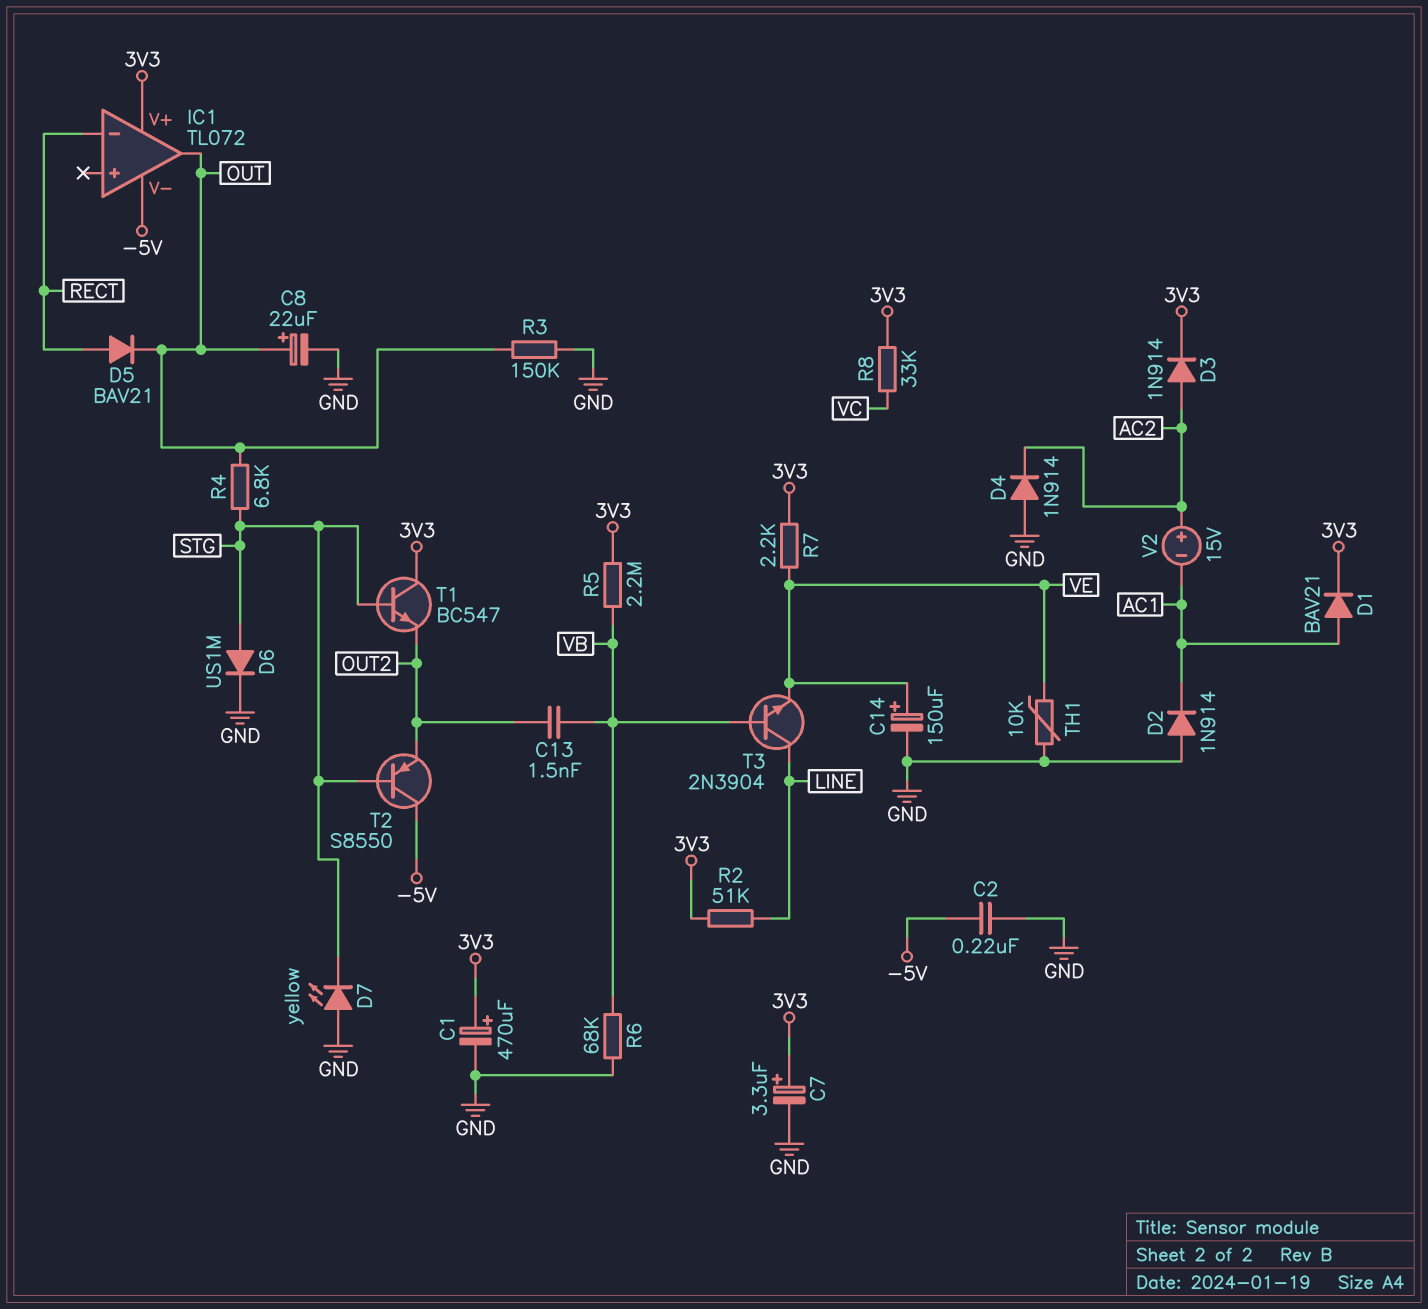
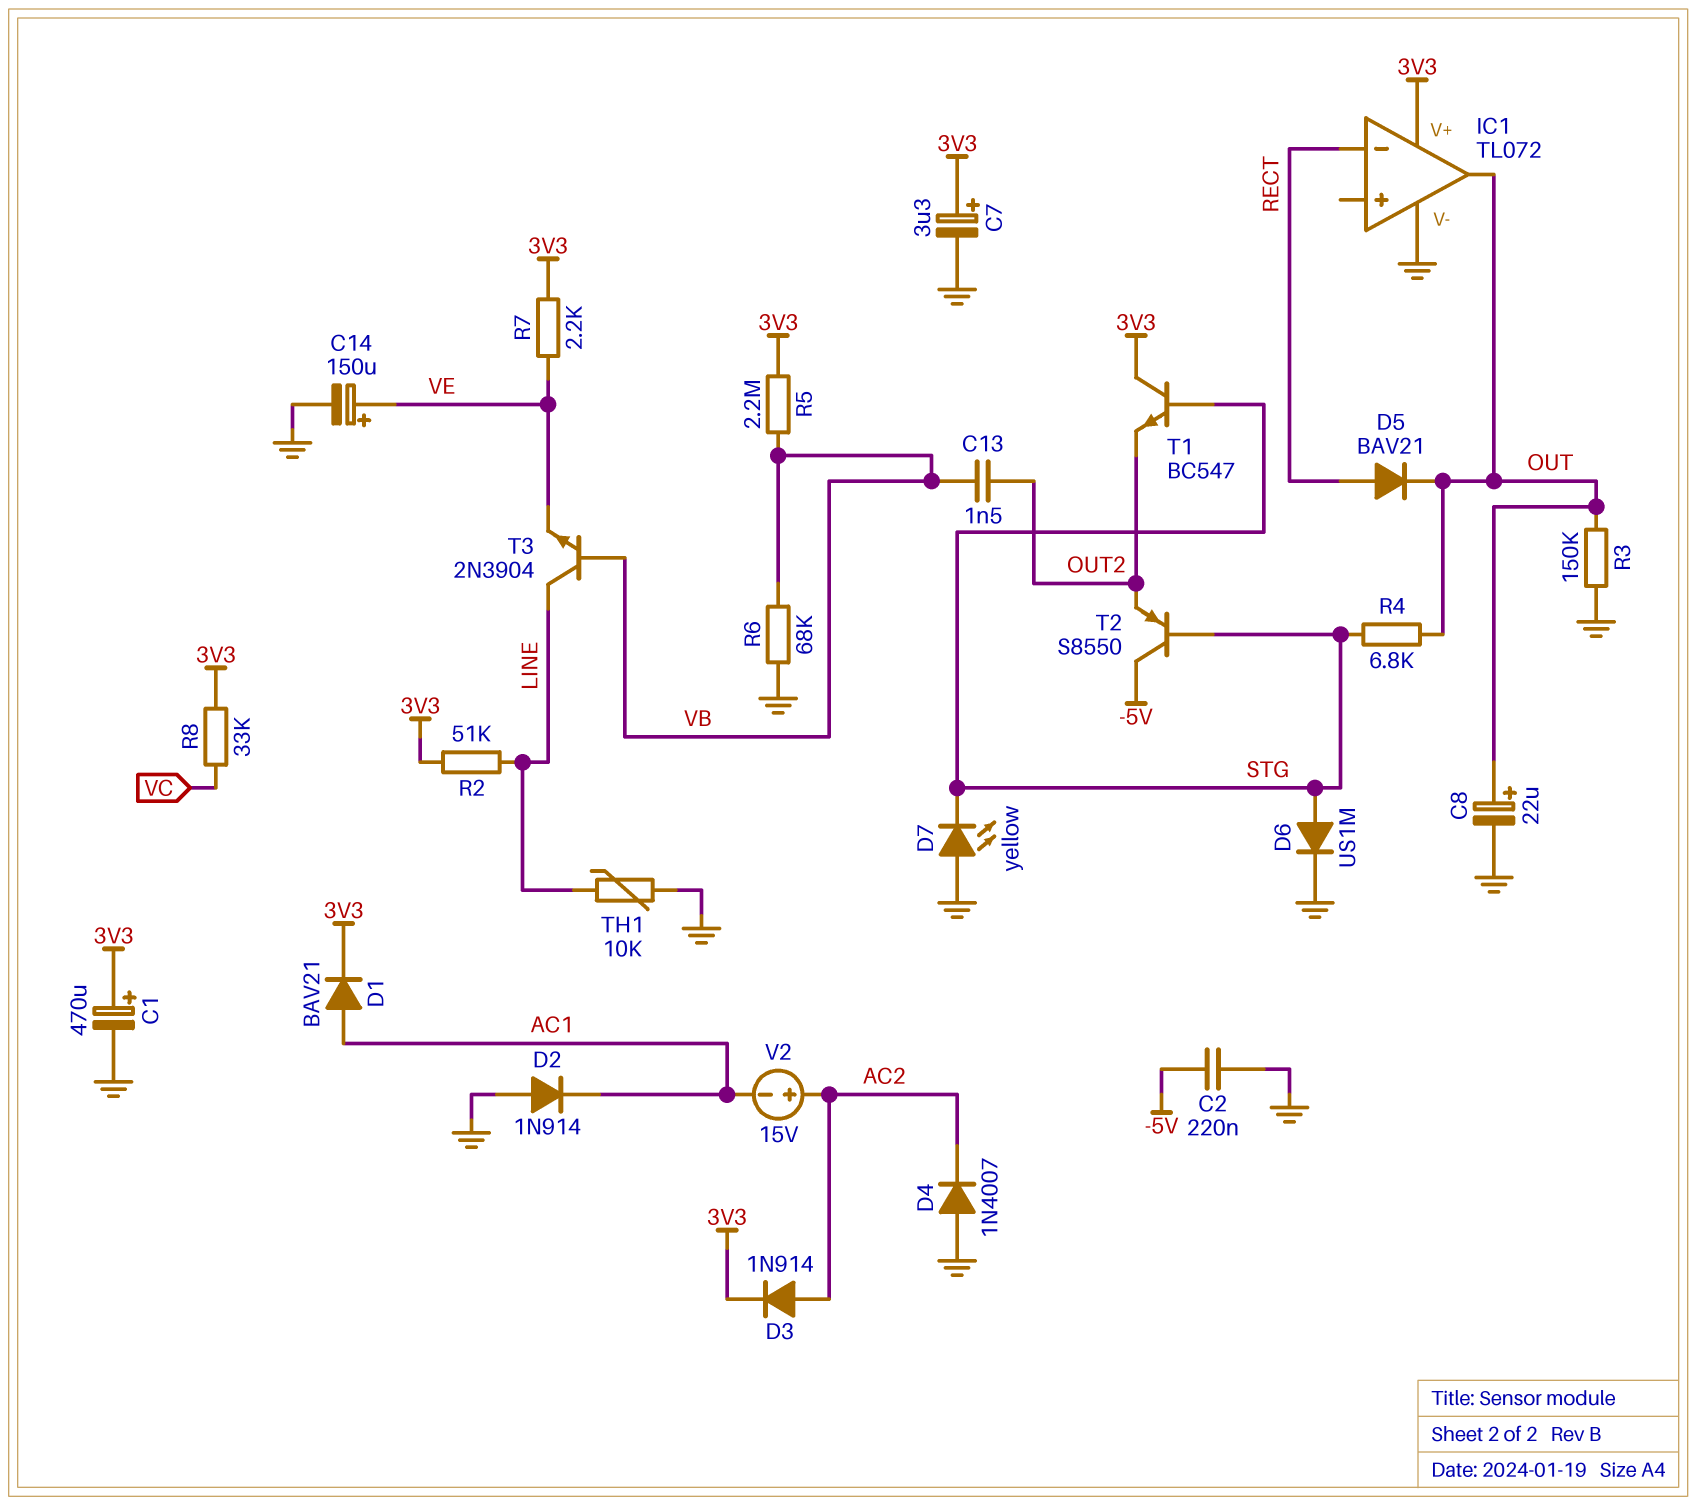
D4: diode 1N914 (A GND, K AC2) -> diode 1N4007 (A GND, K AC2)
IC1 pin V-: -5V -> GND
TH1: 10k (GND, VE) -> 10k (GND, LINE)

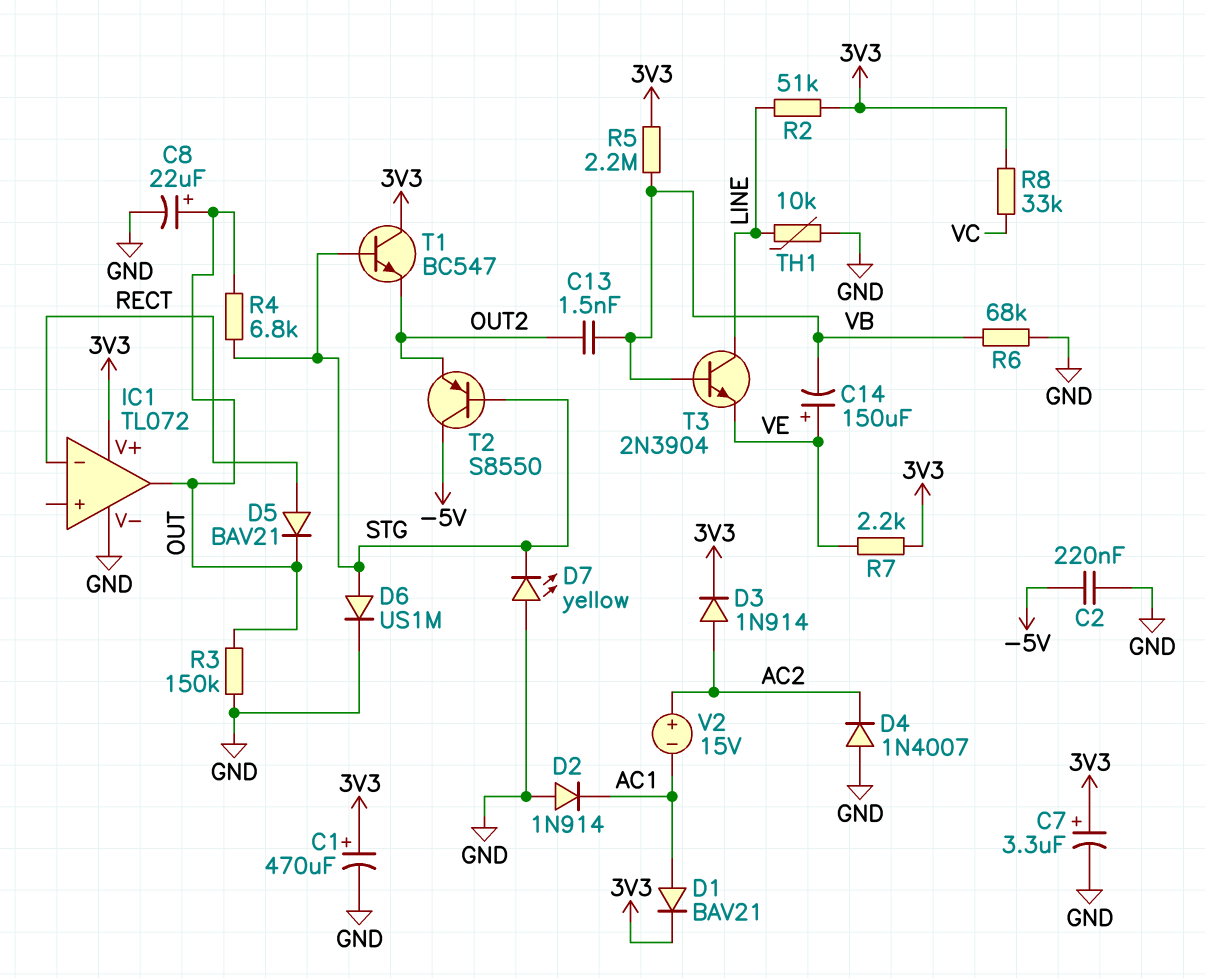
C14: 150uF (plus VE, minus GND) -> 150uF (plus VE, minus VB)

